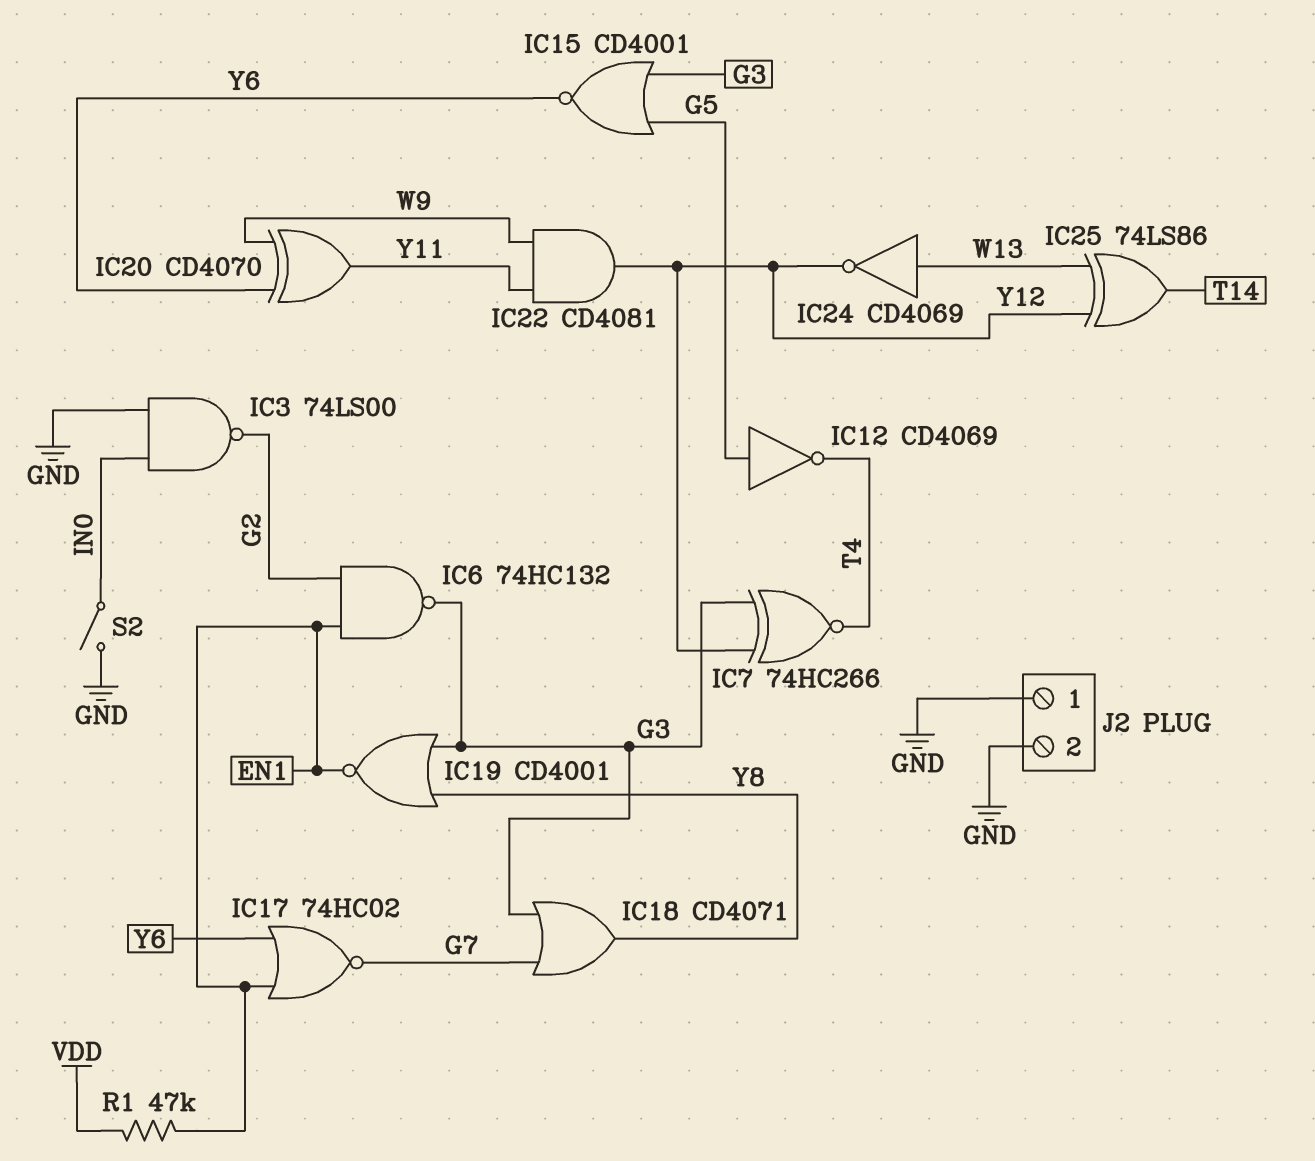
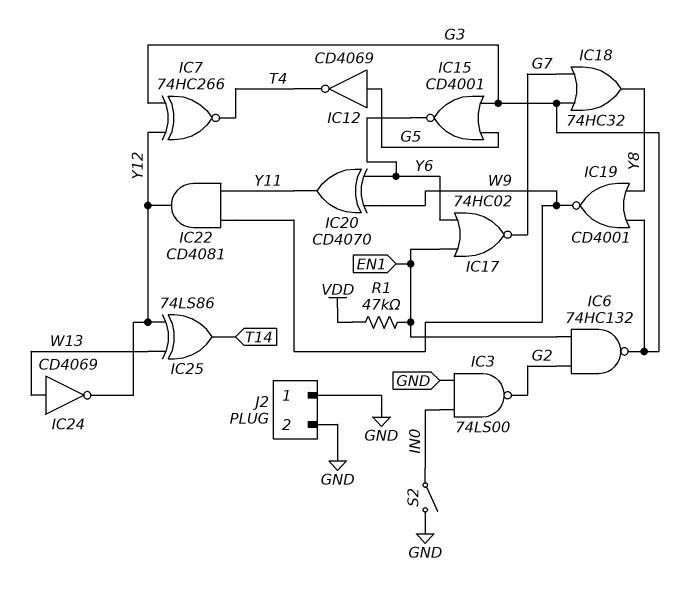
IC18: OR CD4071 (in G3, in G7, out Y8) -> OR 74HC32 (in G3, in G7, out Y8)
IC19: NOR CD4001 (in G3, in Y8, out EN1) -> NOR CD4001 (in G3, in Y8, out W9)

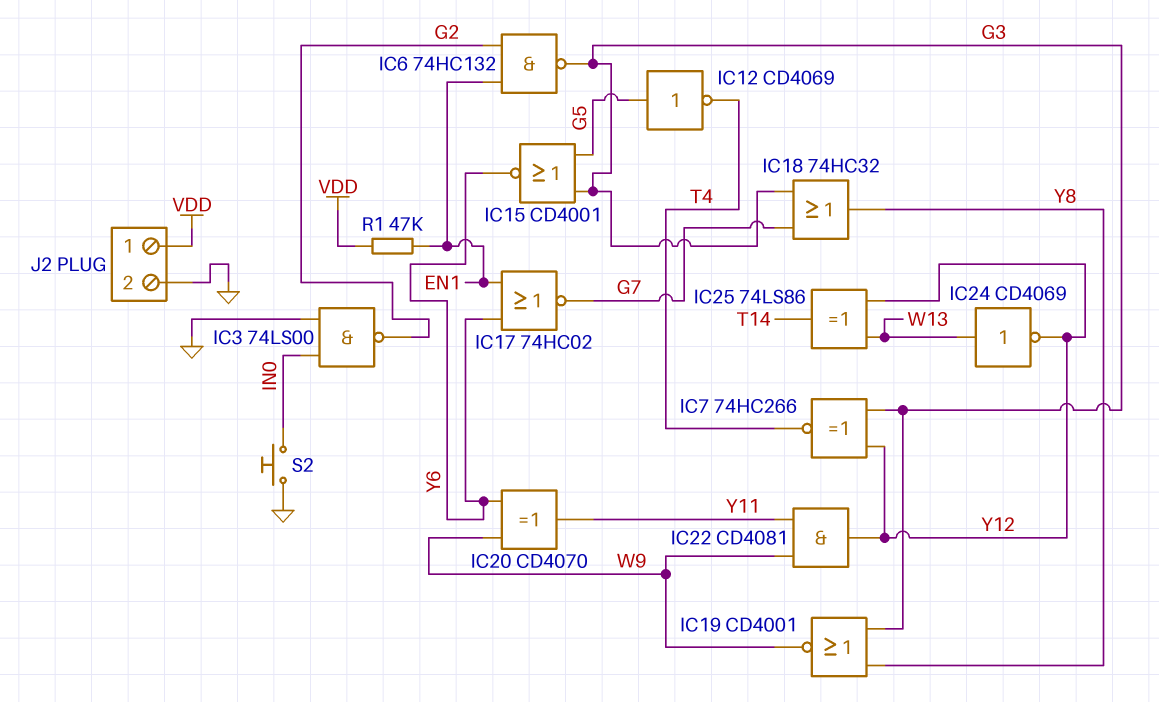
J2 pin 1: GND -> VDD
S2: switch (GND, IN0) -> button (GND, IN0)

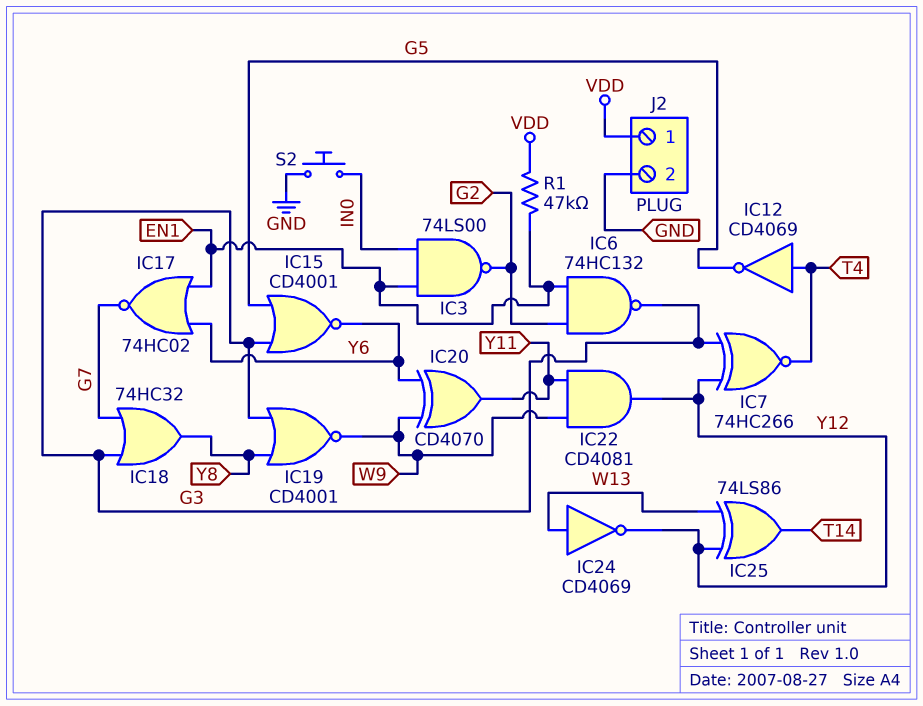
IC3: NAND 74LS00 (in GND, in IN0, out G2) -> NAND 74LS00 (in EN1, in IN0, out G2)
IC12: NOT CD4069 (in G5, out T4) -> NOT CD4069 (in T4, out G5)

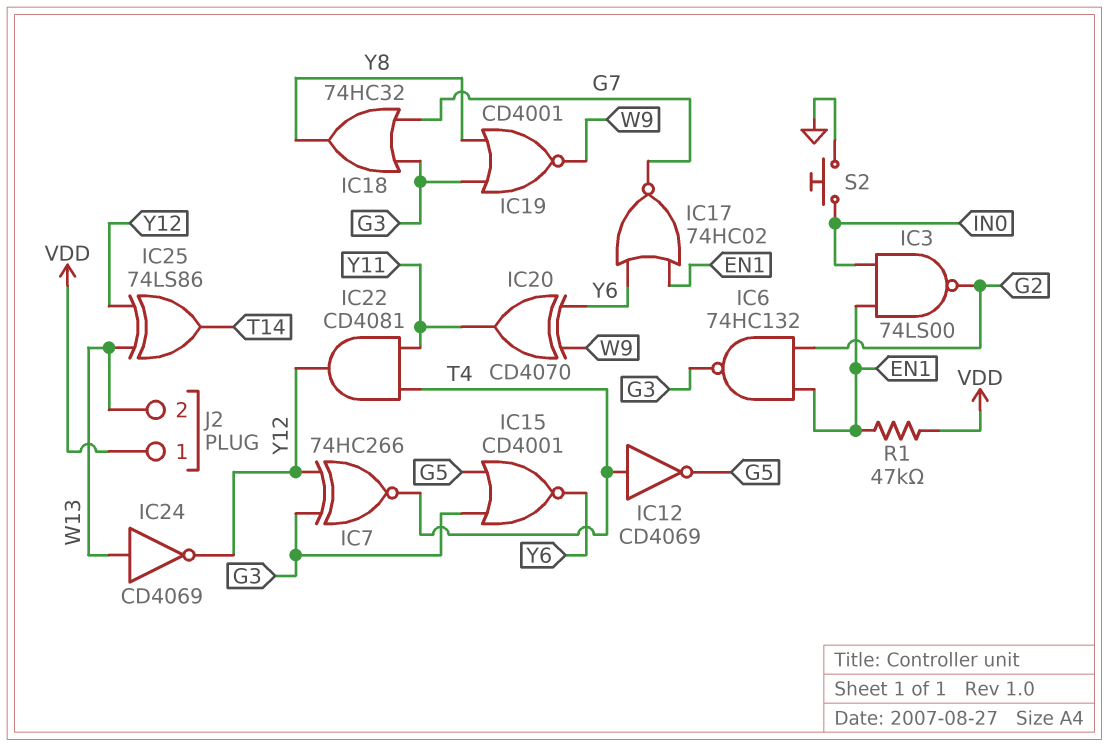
IC22: AND CD4081 (in W9, in Y11, out Y12) -> AND CD4081 (in T4, in Y11, out Y12)
J2 pin 2: GND -> W13

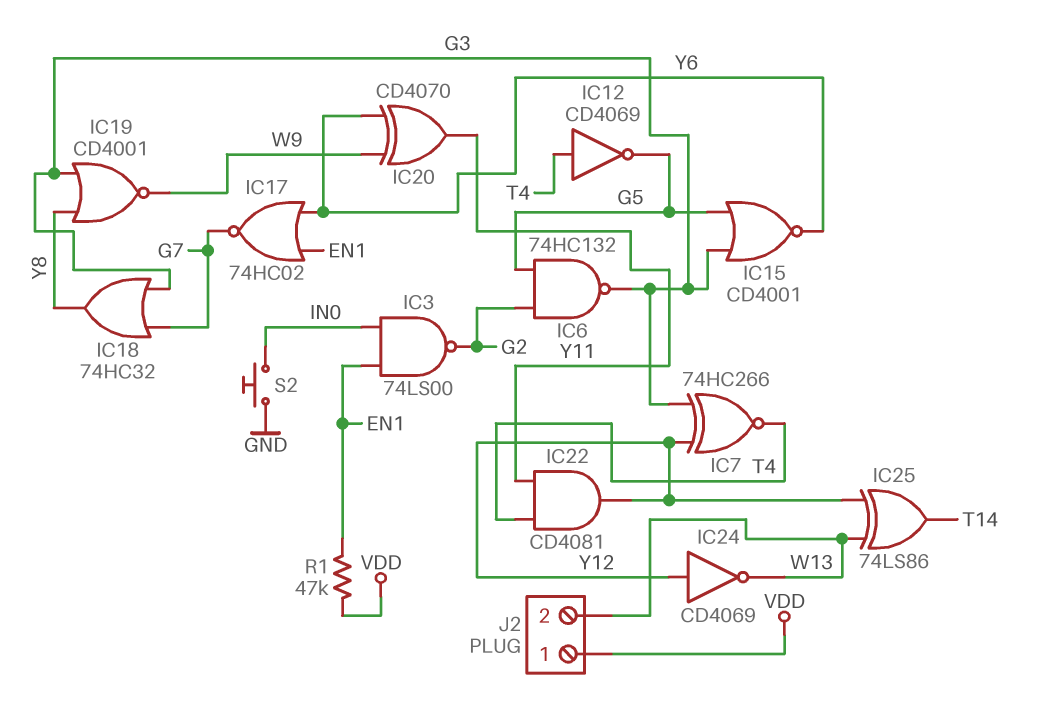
IC6: NAND 74HC132 (in EN1, in G2, out G3) -> NAND 74HC132 (in G2, in G5, out G3)
IC24: NOT CD4069 (in W13, out Y12) -> NOT CD4069 (in Y12, out W13)

